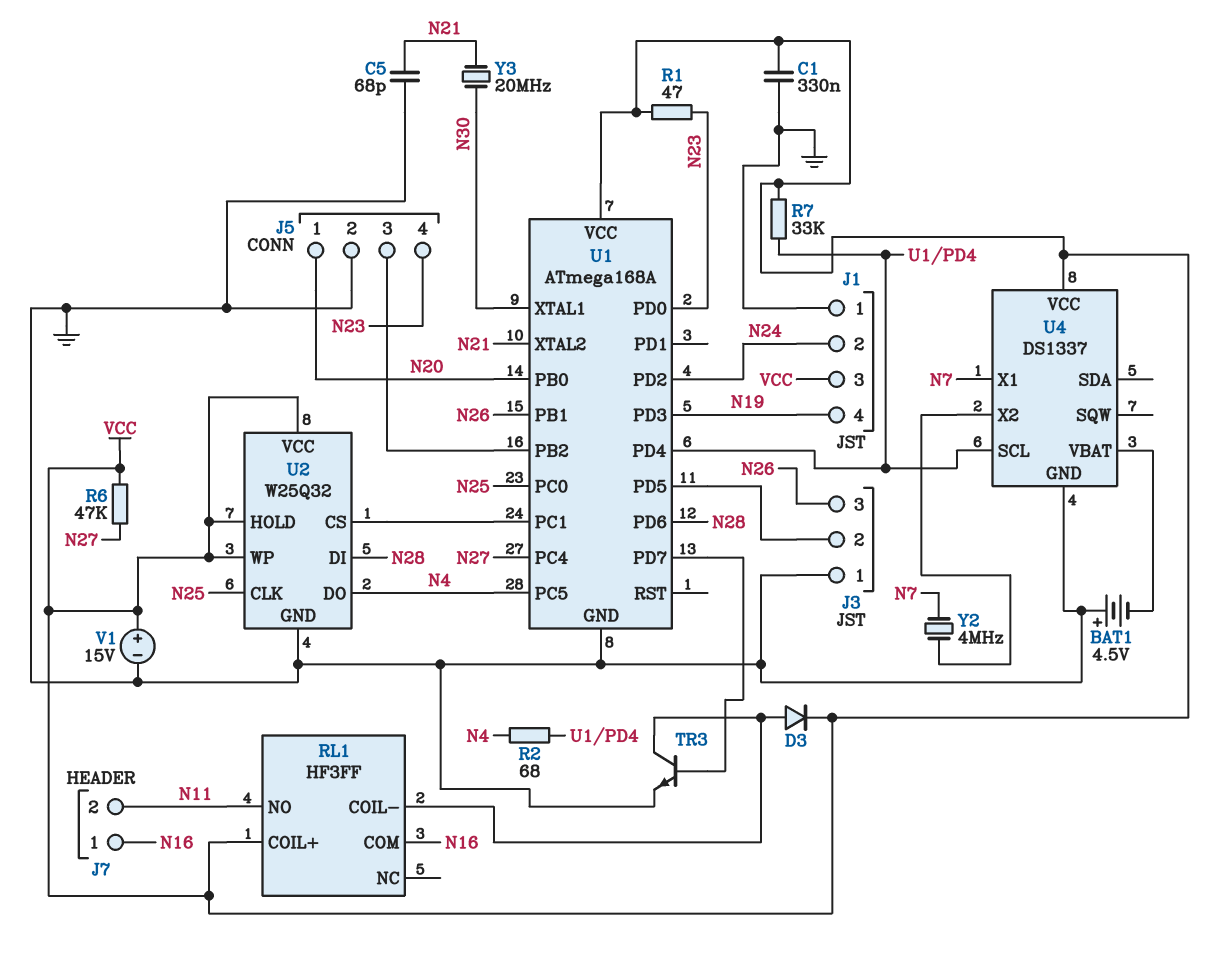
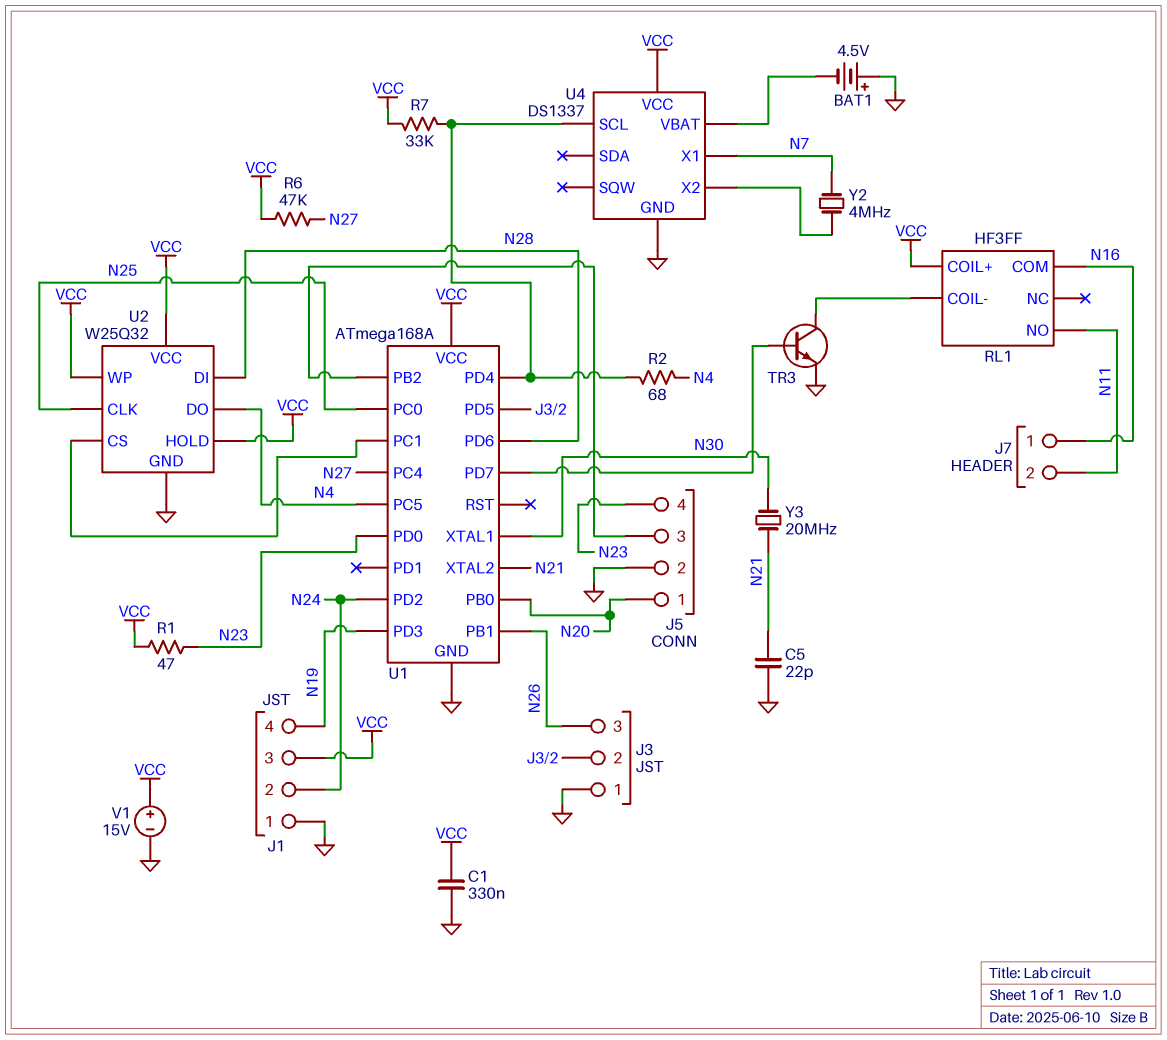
C5: 68pF (GND, N21) -> 22pF (GND, N21)
D3: diode (A RL1/COIL-, K VCC) -> none

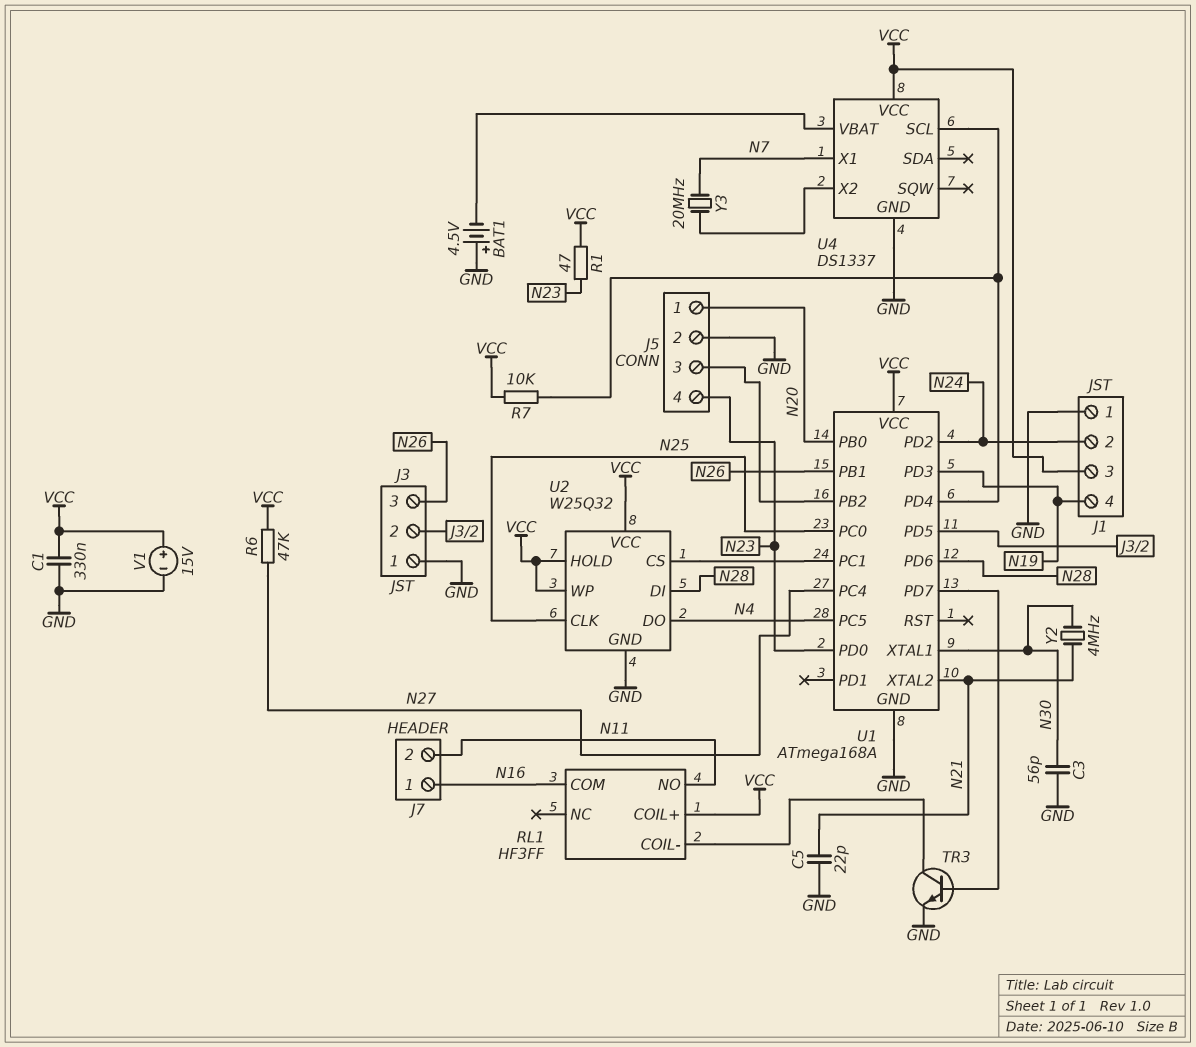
C3: none -> 56pF (GND, N30)
R2: 68 (N4, U1/PD4) -> none
R7: 33k (U1/PD4, VCC) -> 10k (U1/PD4, VCC)
Y2: 4MHz (N7, U4/X2) -> 4MHz (N21, N30)
Y3: 20MHz (N21, N30) -> 20MHz (N7, U4/X2)

